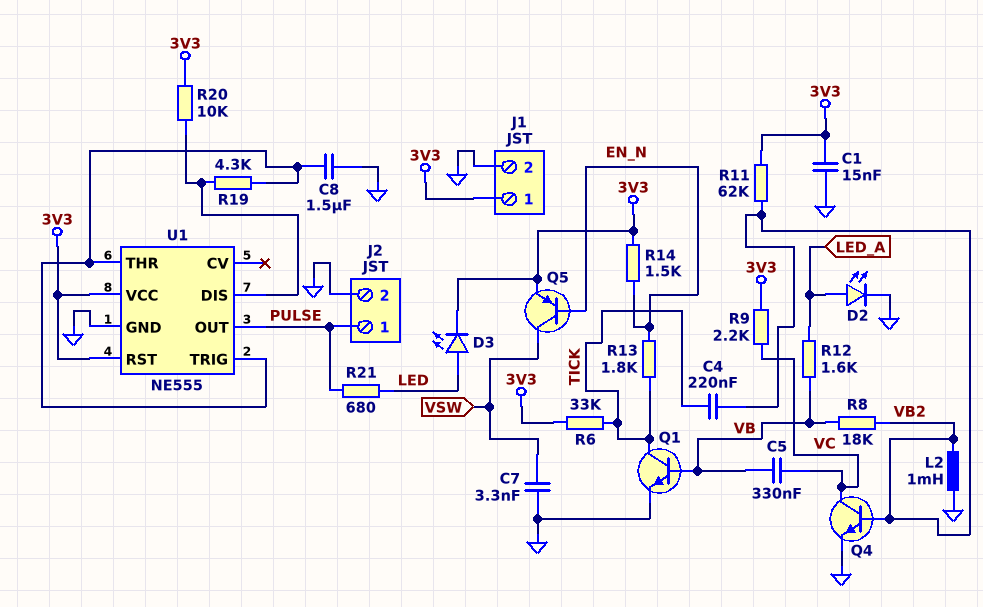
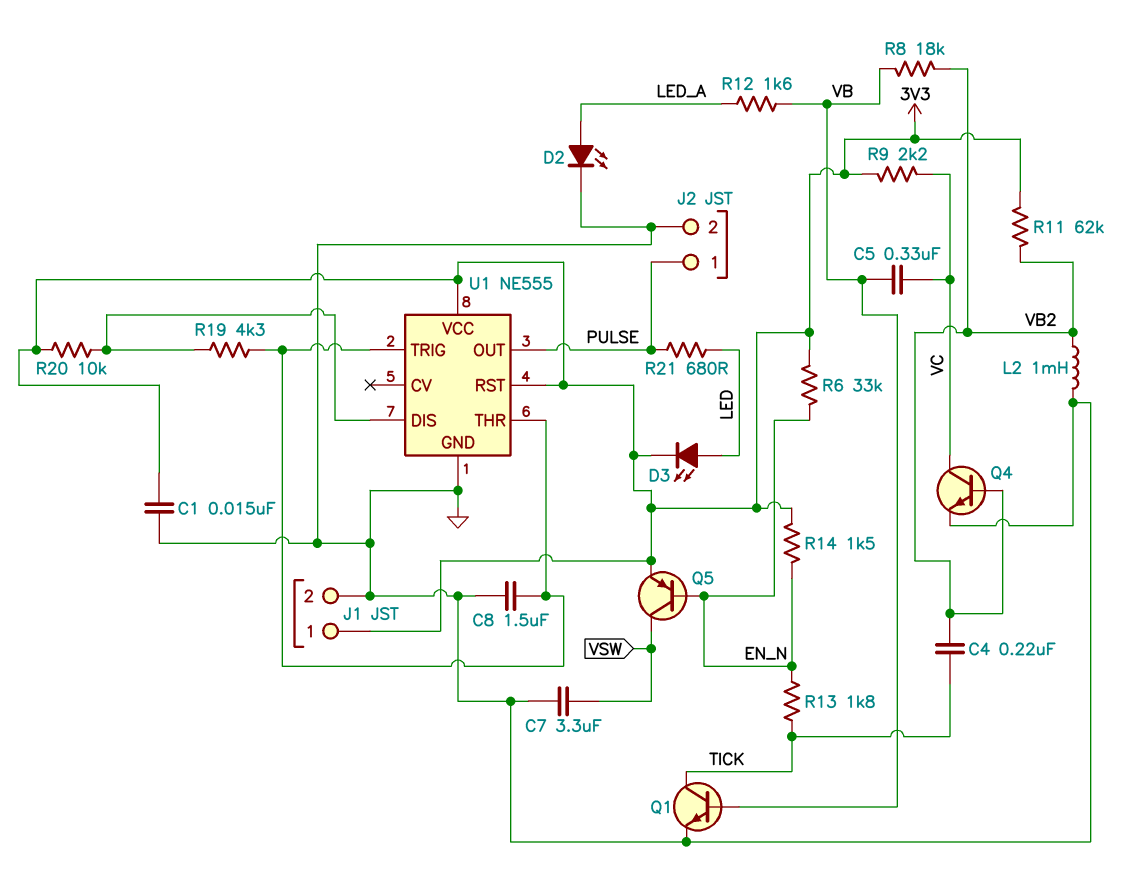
C7: 3.3nF (GND, VSW) -> 3.3uF (GND, VSW)
R6: 33k (3V3, TICK) -> 33k (3V3, EN_N)

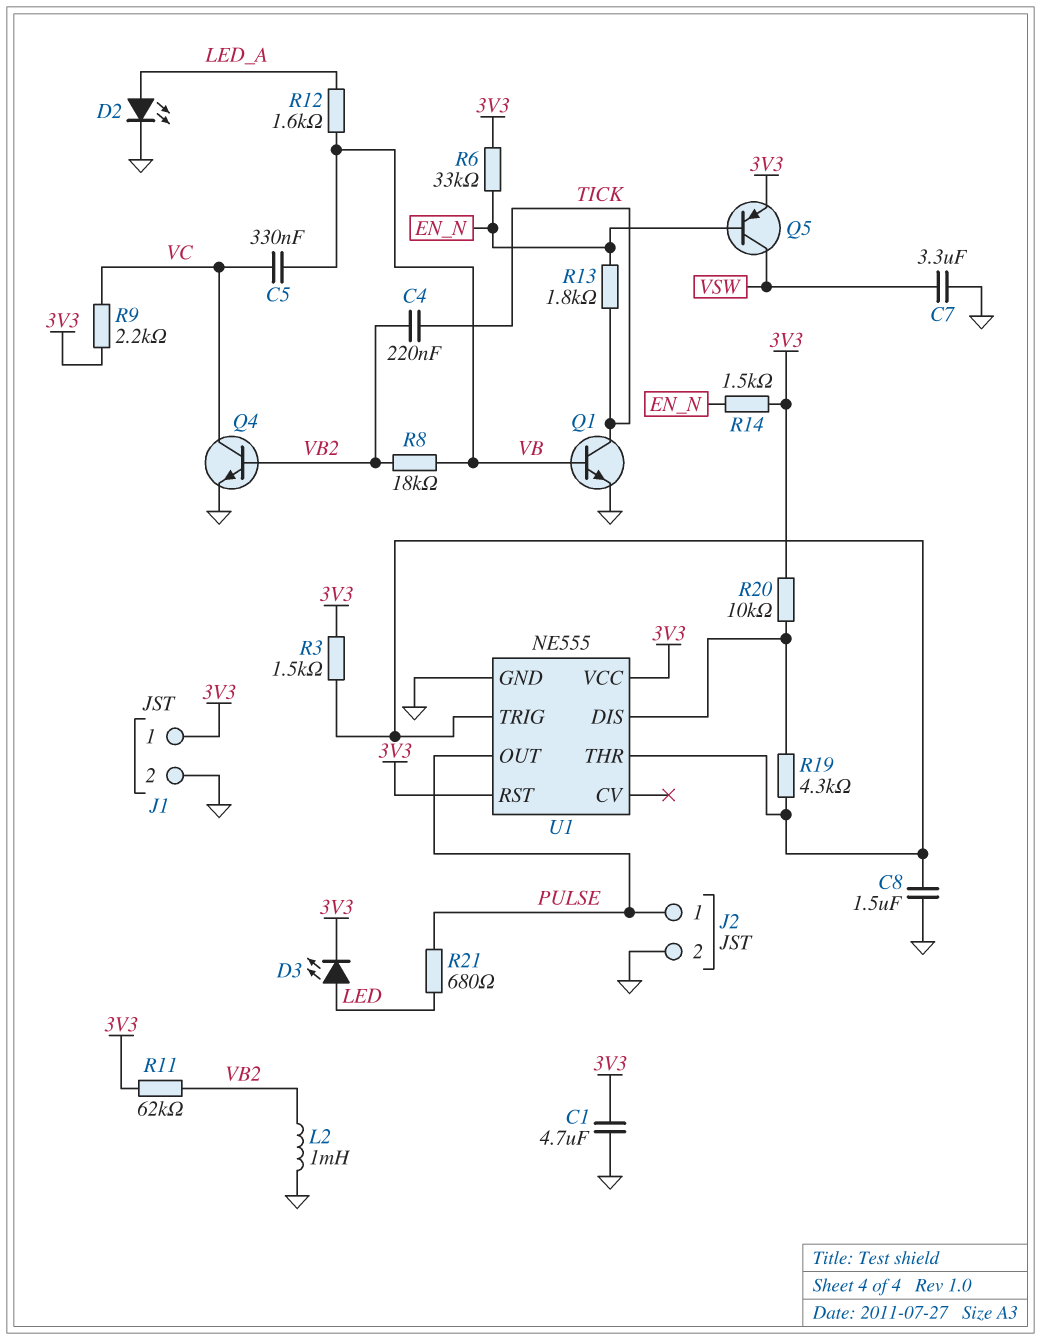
C1: 15nF (3V3, GND) -> 4.7uF (3V3, GND)
R3: none -> 1.5k (3V3, U1/THR)

